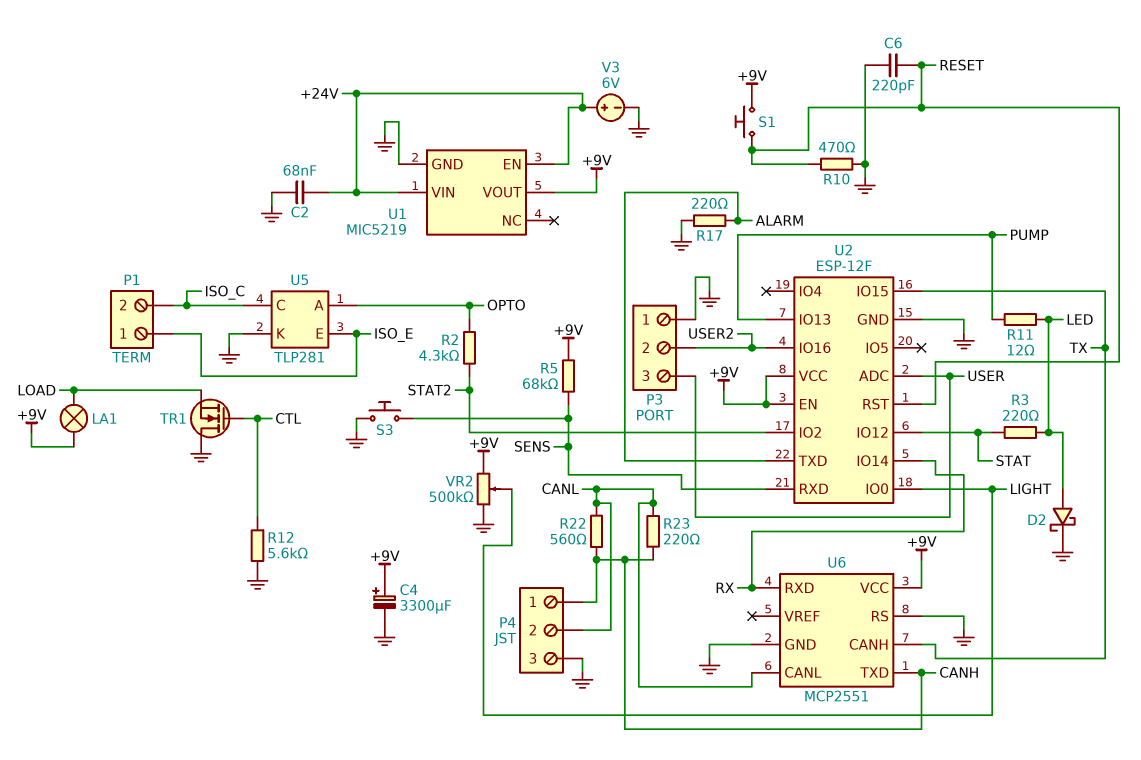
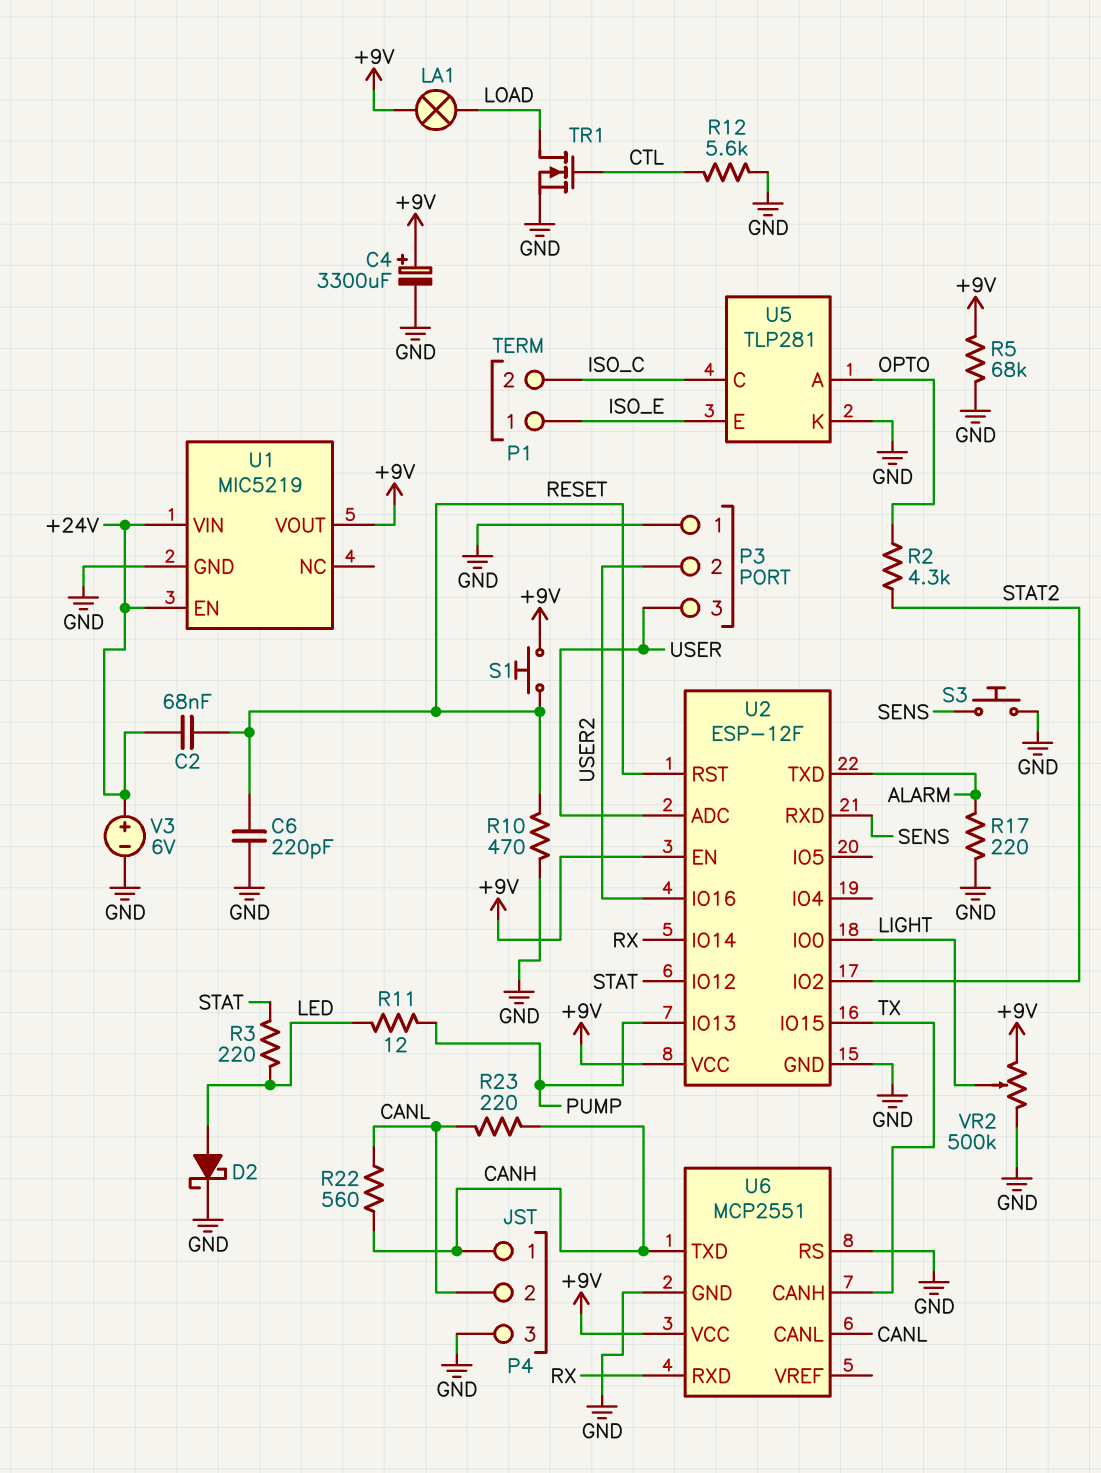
C2: 68nF (+24V, GND) -> 68nF (+24V, RESET)
R5: 68k (+9V, SENS) -> 68k (+9V, GND)
TR1: NMOS (G CTL, D GND, S LOAD) -> NMOS (G CTL, D LOAD, S GND)

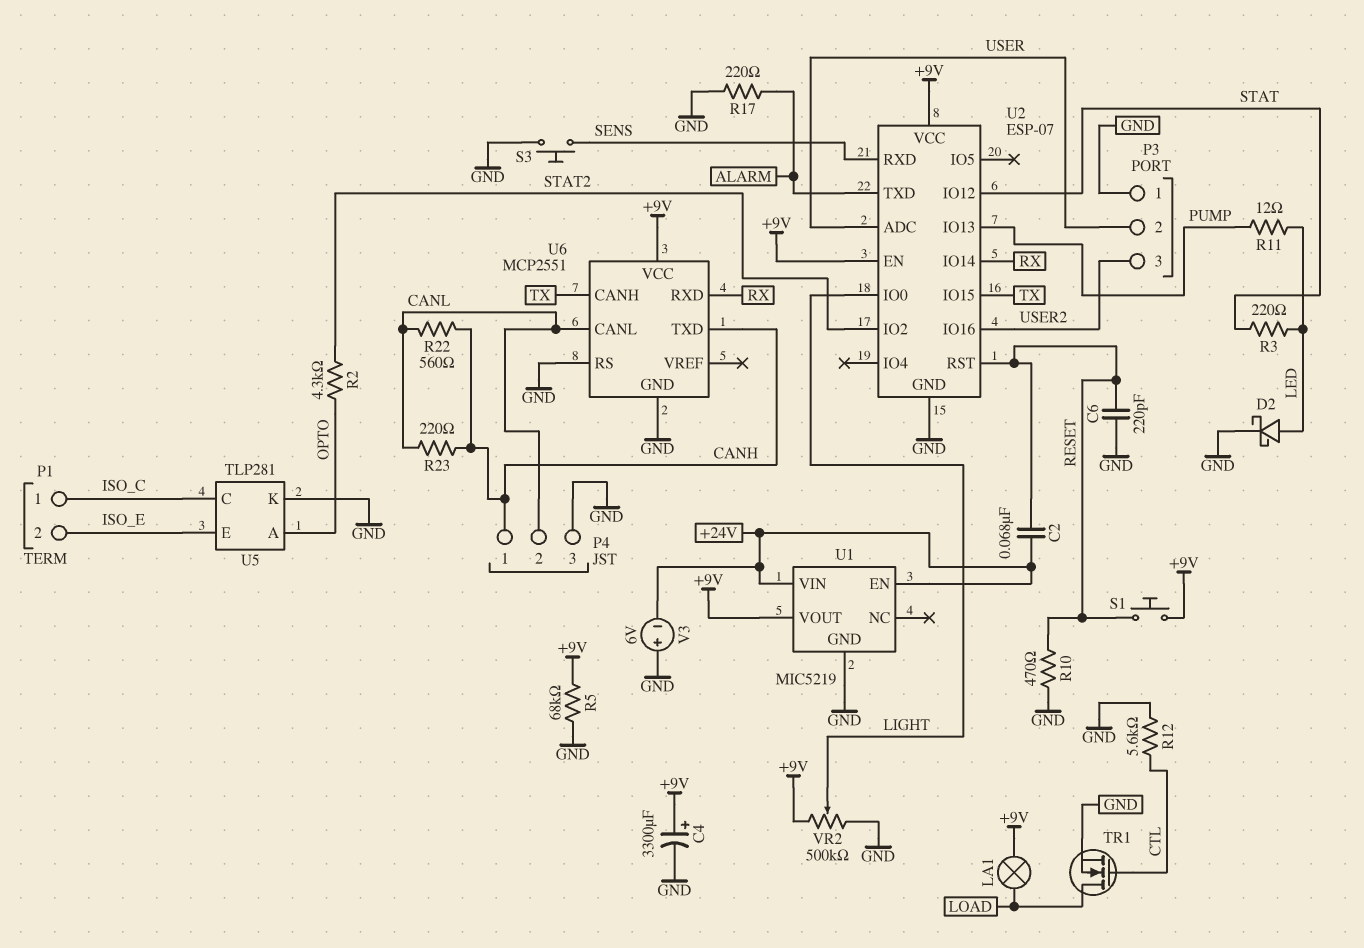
P1 pin 1: ISO_E -> ISO_C
P1 pin 2: ISO_C -> ISO_E
P3 pin 2: USER2 -> USER
P3 pin 3: USER -> USER2
U2: ESP-12F -> ESP-07
V3: 6V (plus +24V, minus GND) -> 6V (plus GND, minus +24V)

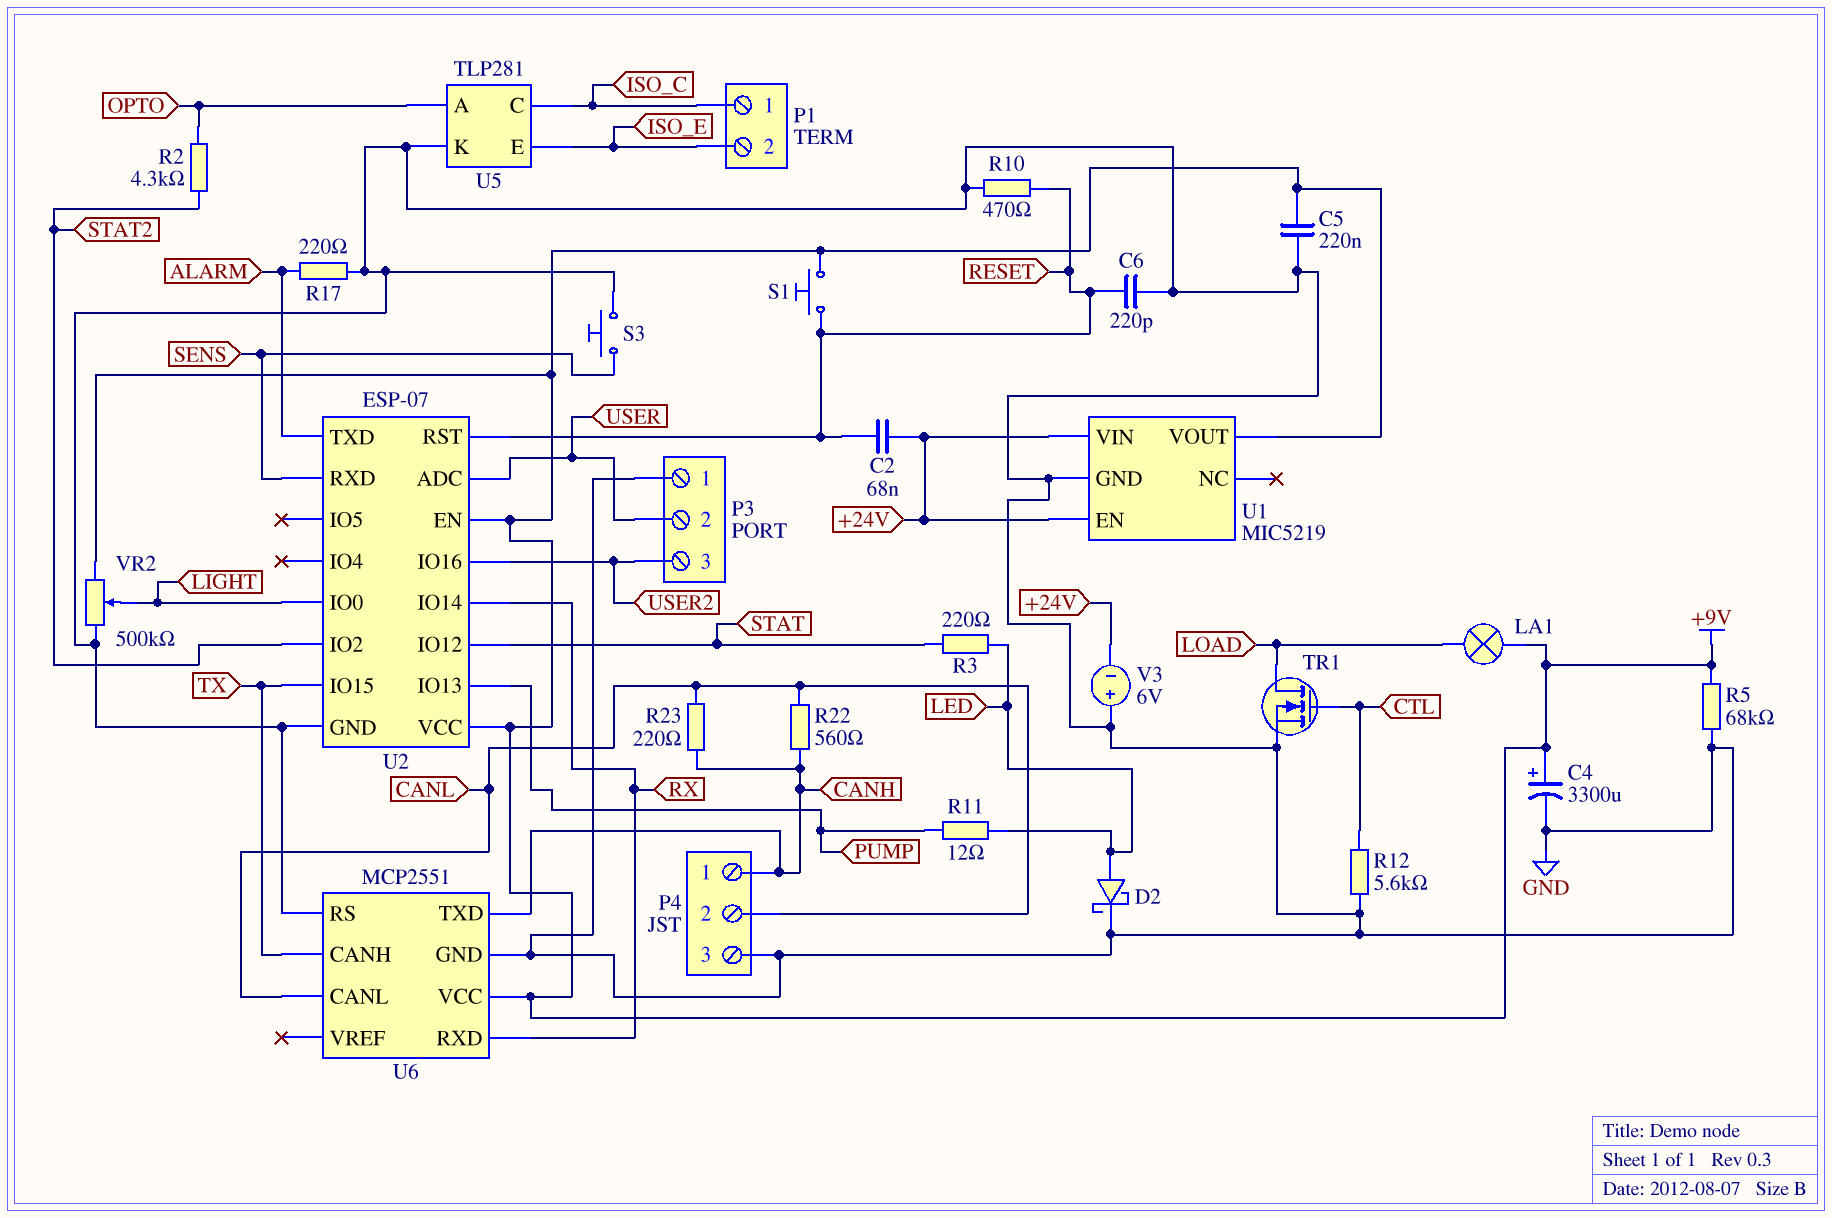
C5: none -> 220nF (+9V, GND)

